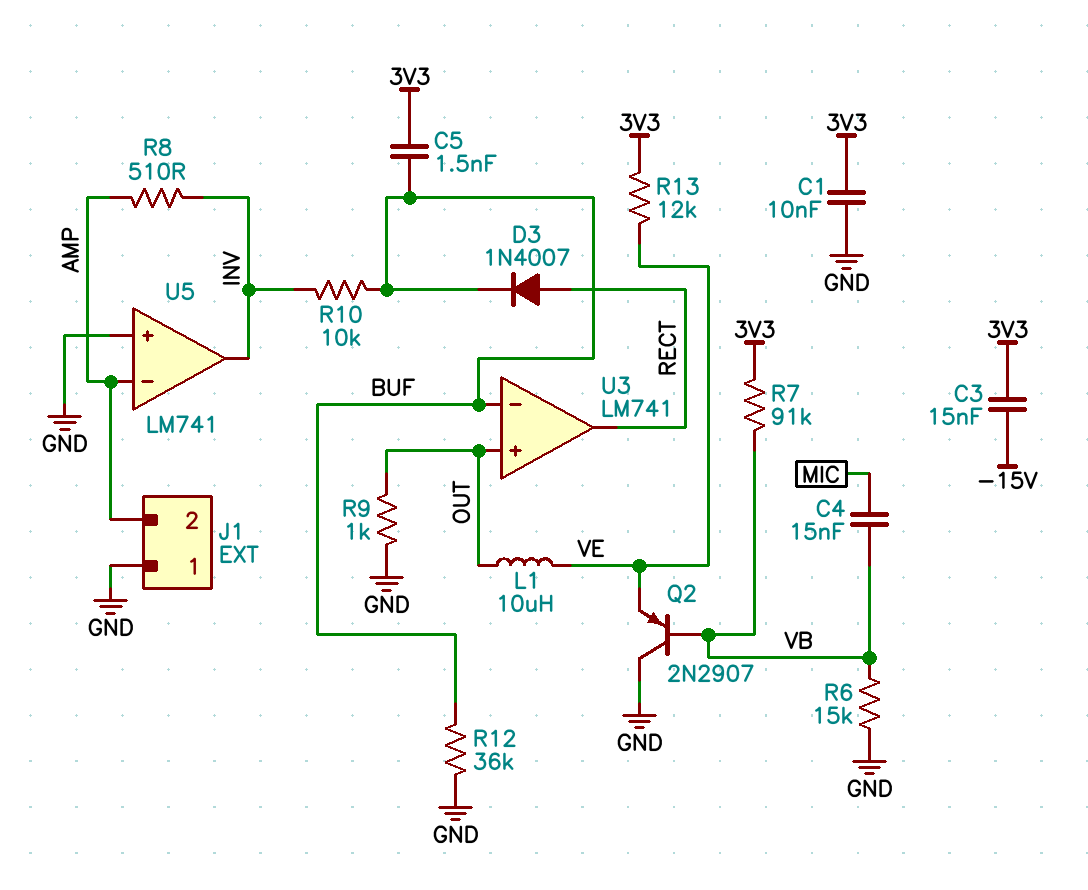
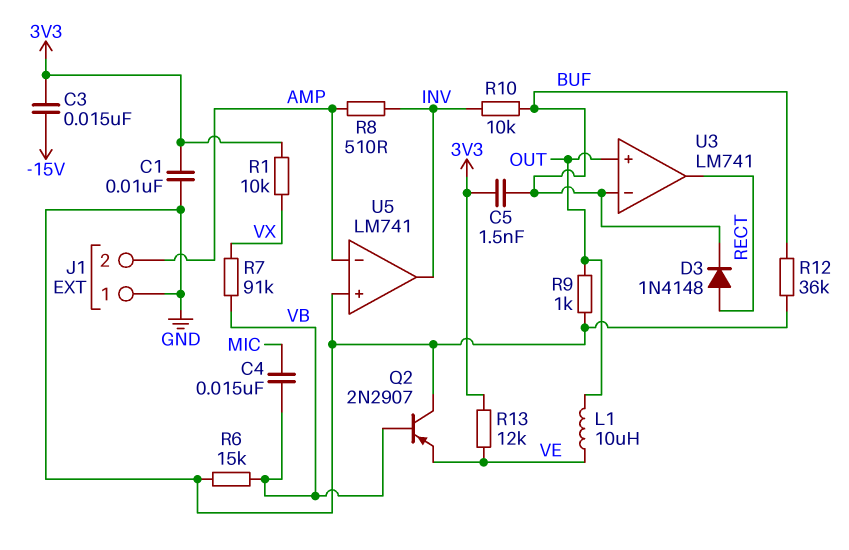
D3: diode 1N4007 (A RECT, K BUF) -> diode 1N4148 (A RECT, K BUF)
R1: none -> 10k (3V3, VX)
R7: 91k (3V3, VB) -> 91k (VB, VX)

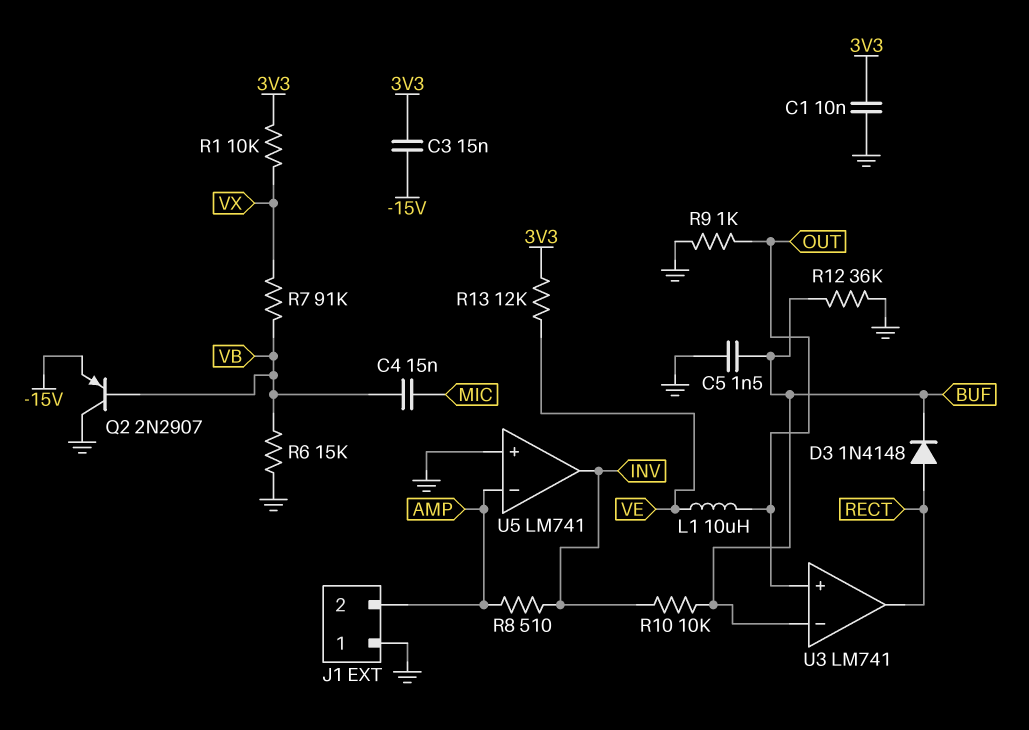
C5: 1.5nF (3V3, BUF) -> 1.5nF (BUF, GND)
Q2: PNP 2N2907 (B VB, C GND, E VE) -> PNP 2N2907 (B VB, C GND, E -15V)

